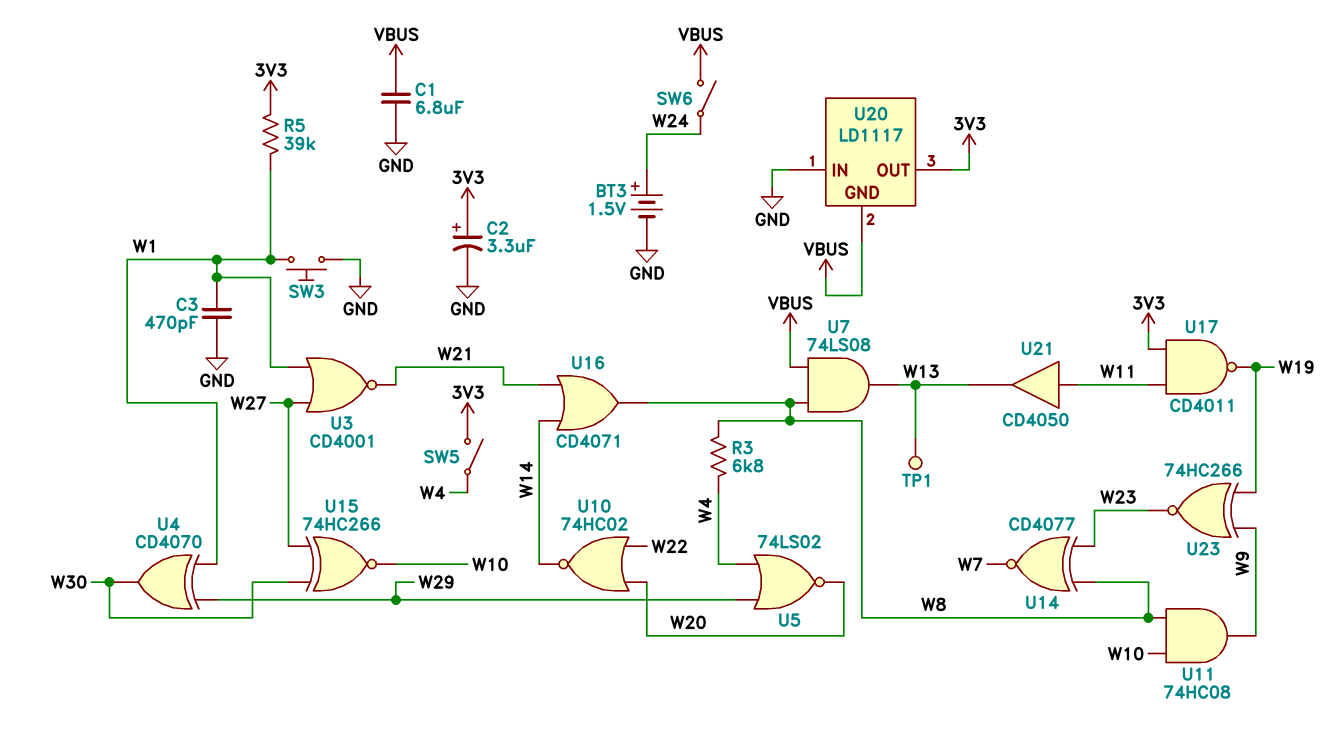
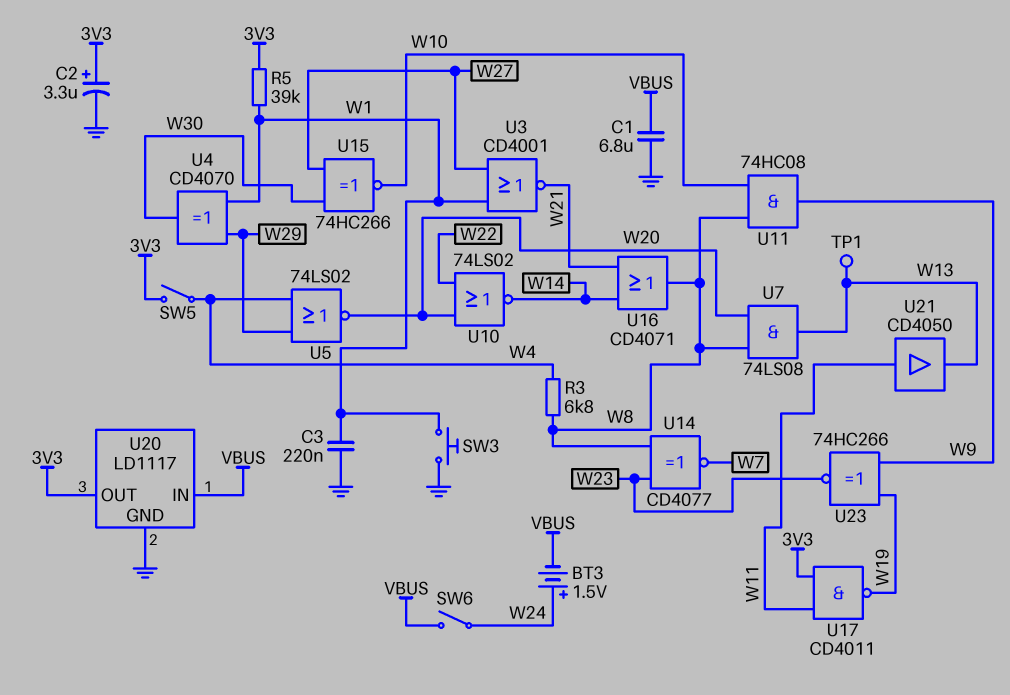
BT3: 1.5V (plus W24, minus GND) -> 1.5V (plus W24, minus VBUS)
C3: 470pF (GND, W1) -> 220nF (GND, W1)
U7: AND 74LS08 (in VBUS, in W8, out W13) -> AND 74LS08 (in W8, in W20, out W13)
U10: NOR 74HC02 (in W20, in W22, out W14) -> NOR 74LS02 (in W20, in W22, out W14)
U20 pin GND: VBUS -> GND
U20 pin IN: GND -> VBUS

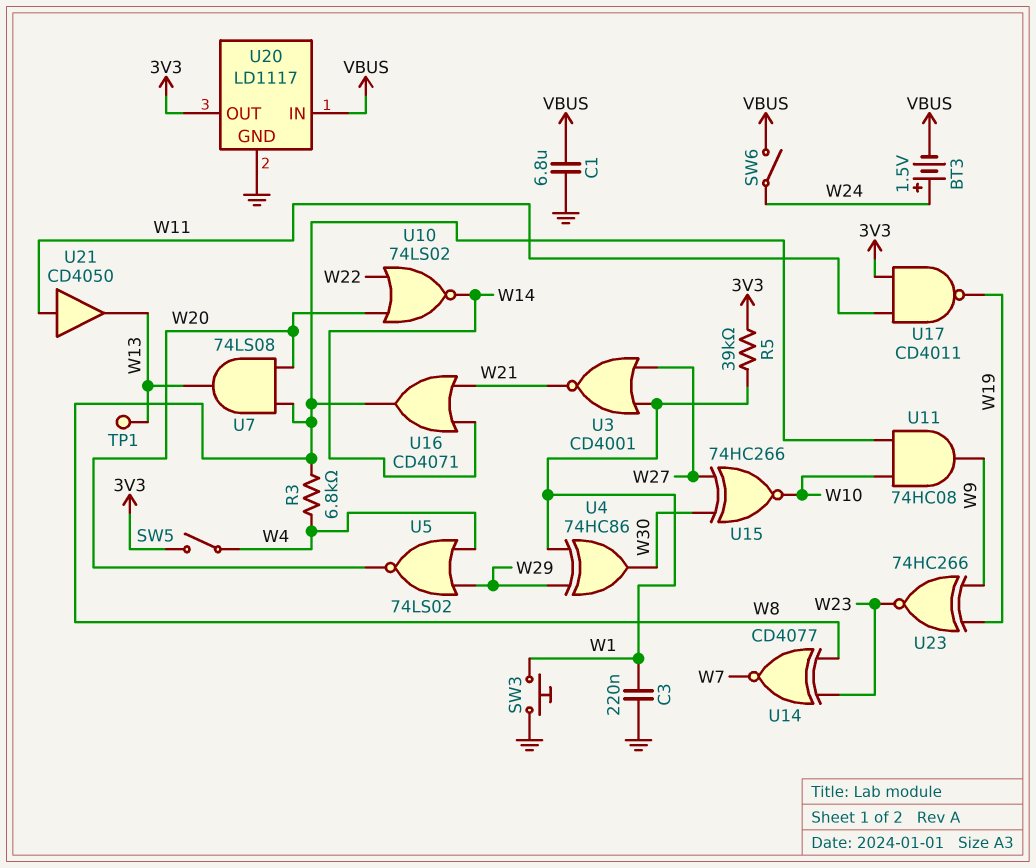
C2: 3.3uF (plus 3V3, minus GND) -> none
U4: XOR CD4070 (in W1, in W29, out W30) -> XOR 74HC86 (in W1, in W29, out W30)

